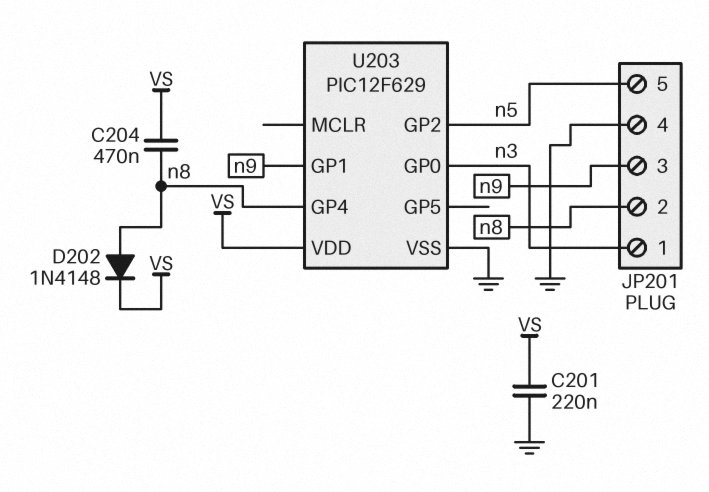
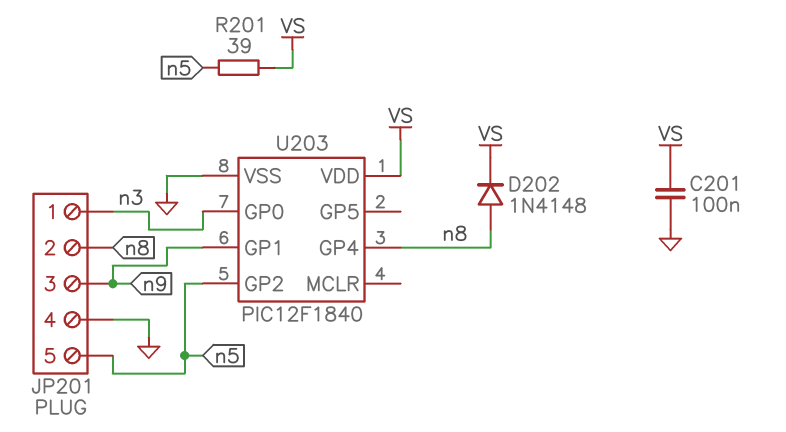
C201: 220nF (GND, VS) -> 100nF (GND, VS)
C204: 470nF (VS, n8) -> none
R201: none -> 39 (VS, n5)
U203: PIC12F629 -> PIC12F1840

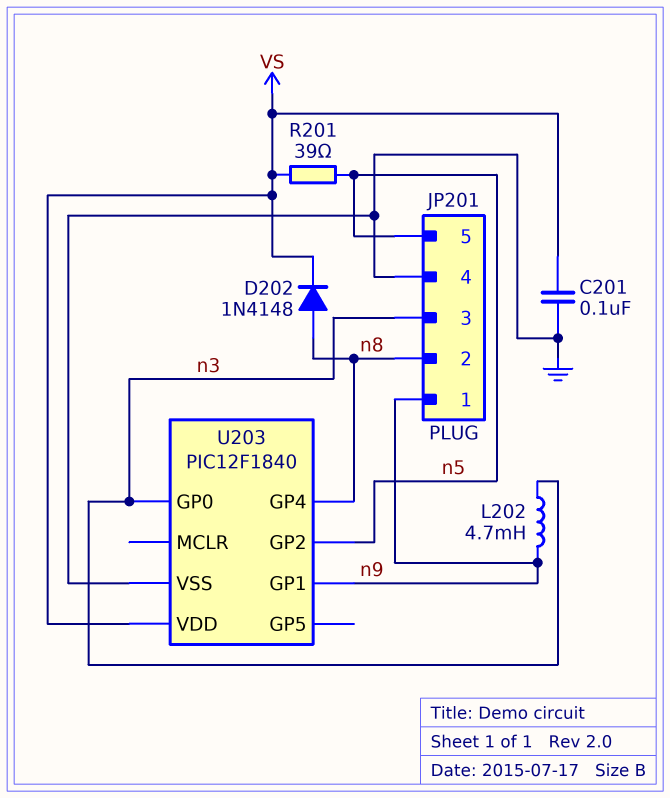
JP201 pin 1: n3 -> n9
JP201 pin 3: n9 -> n3
L202: none -> 4.7mH (n3, n9)

